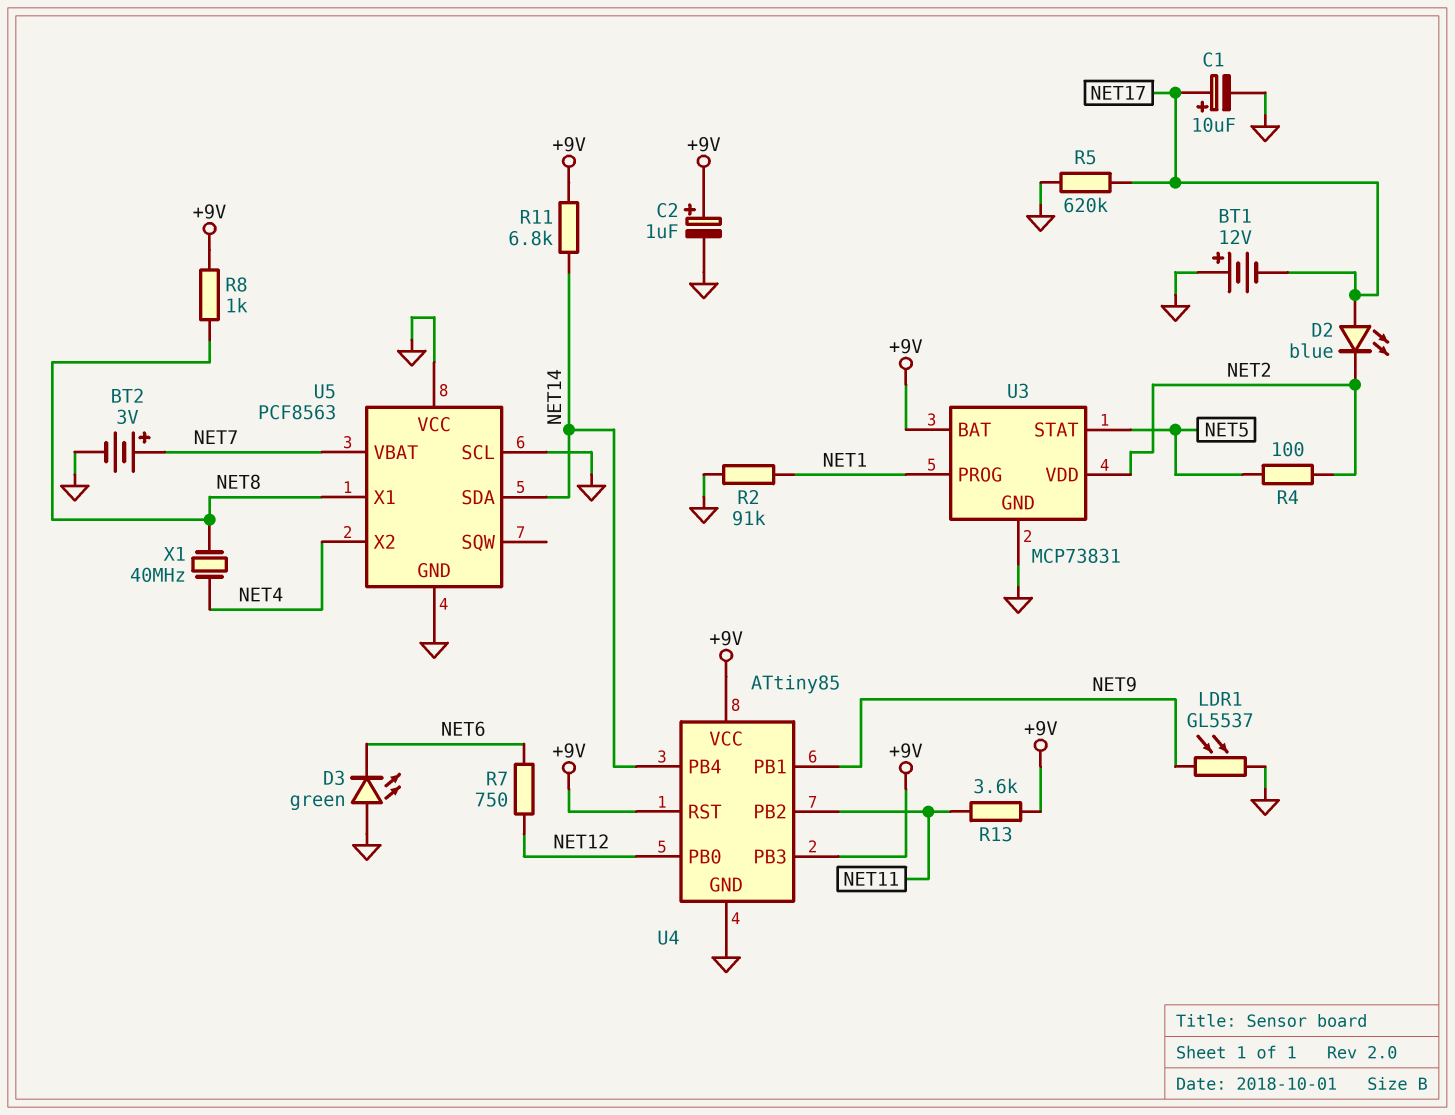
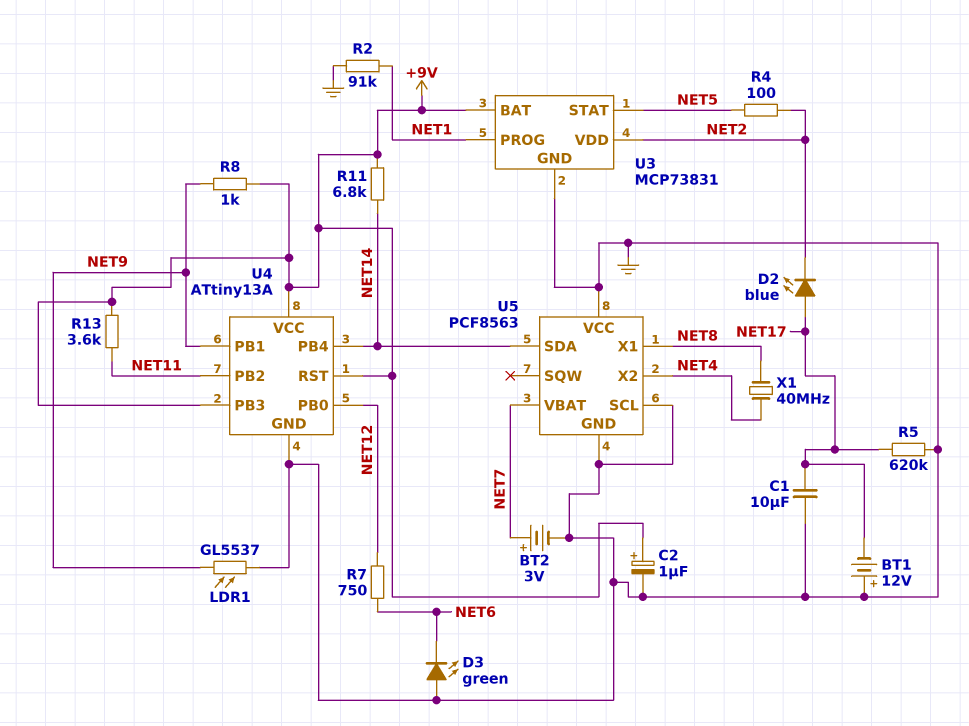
C1: 10uF (plus NET17, minus GND) -> 10uF (GND, NET17)
R8: 1k (+9V, NET8) -> 1k (+9V, NET9)
U4: ATtiny85 -> ATtiny13A

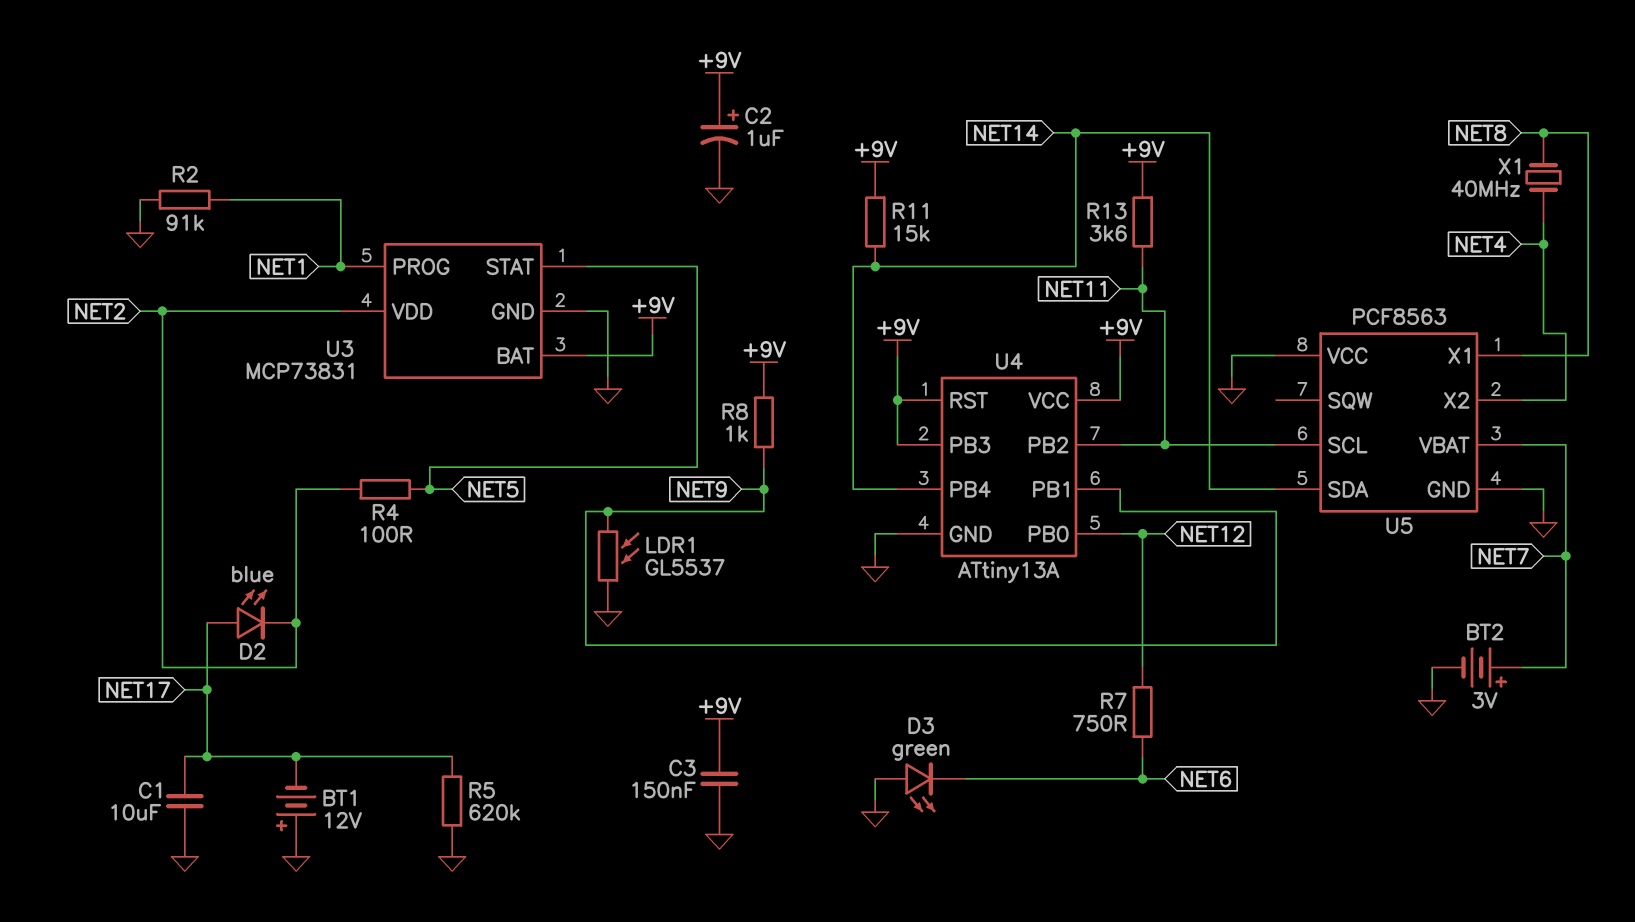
C3: none -> 150nF (+9V, GND)
R11: 6.8k (+9V, NET14) -> 15k (+9V, NET14)
U5 pin SCL: GND -> NET11

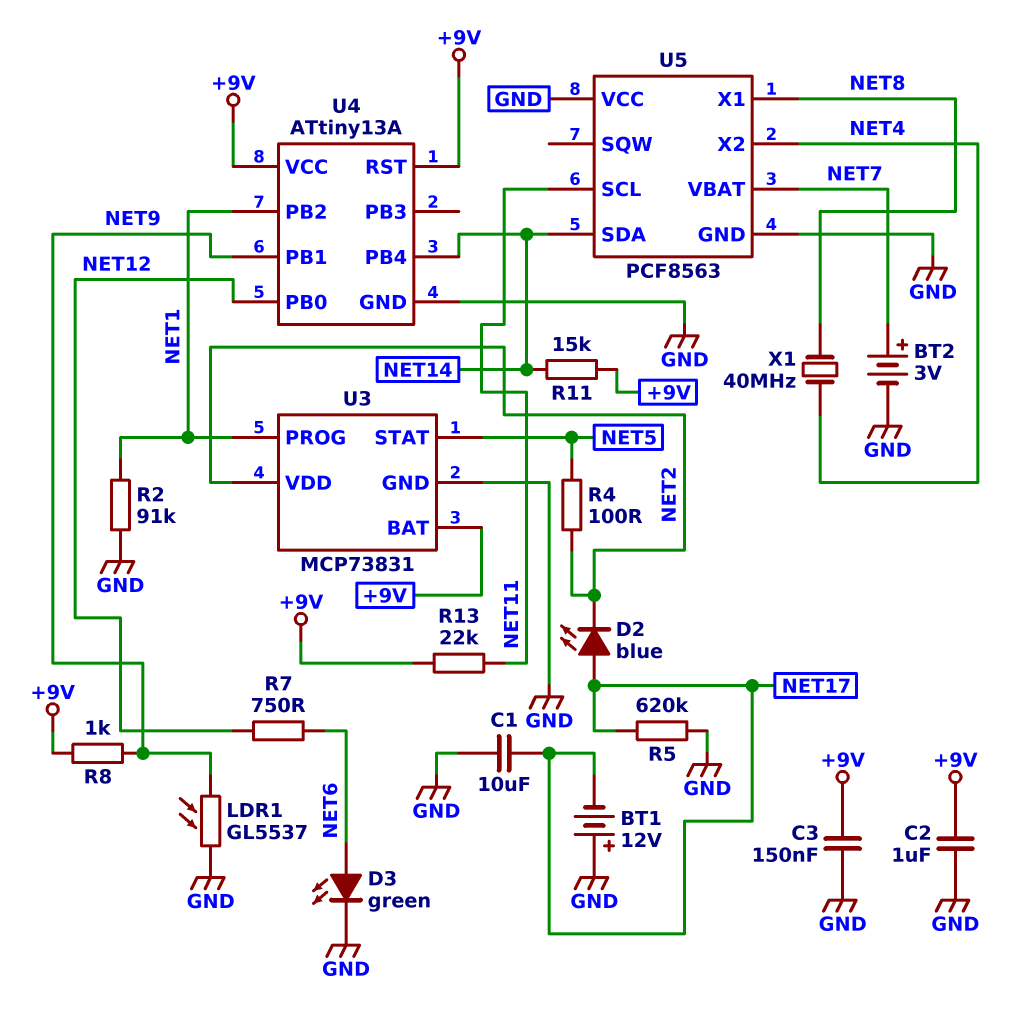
C2: 1uF (plus +9V, minus GND) -> 1uF (+9V, GND)
D3: LED green (A GND, K NET6) -> LED green (A NET6, K GND)
R13: 3.6k (+9V, NET11) -> 22k (+9V, NET11)
U4 pin PB2: NET11 -> NET1
U4 pin PB3: +9V -> none

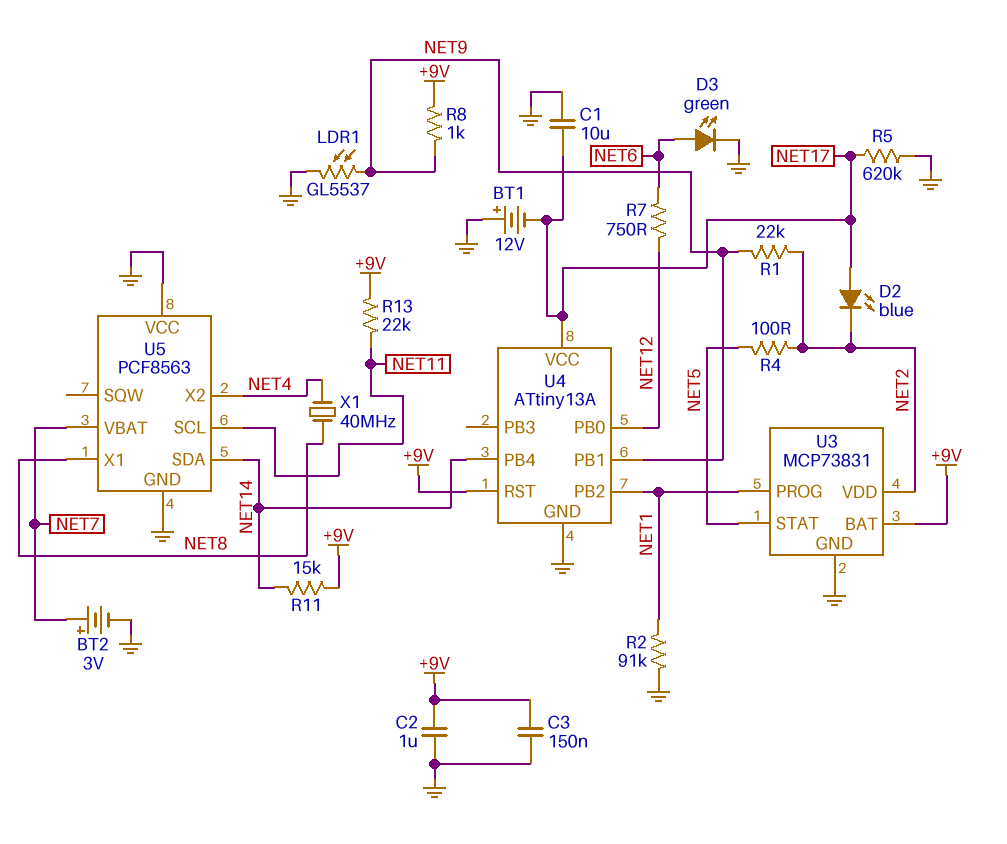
R1: none -> 22k (NET2, NET9)
U4 pin VCC: +9V -> NET17

